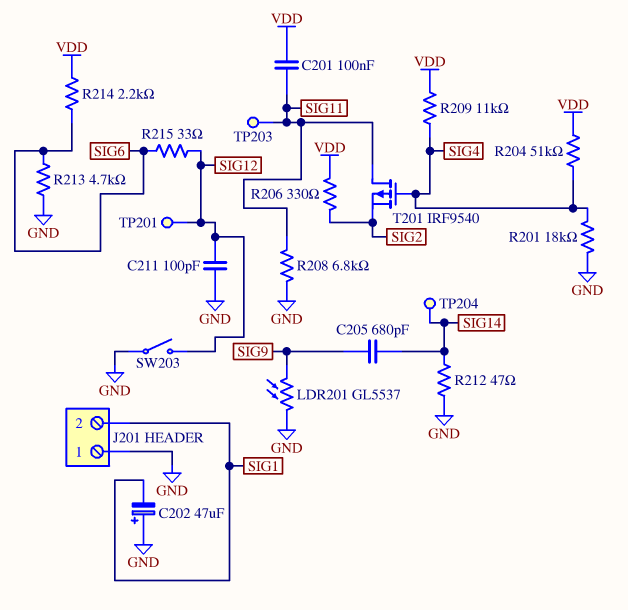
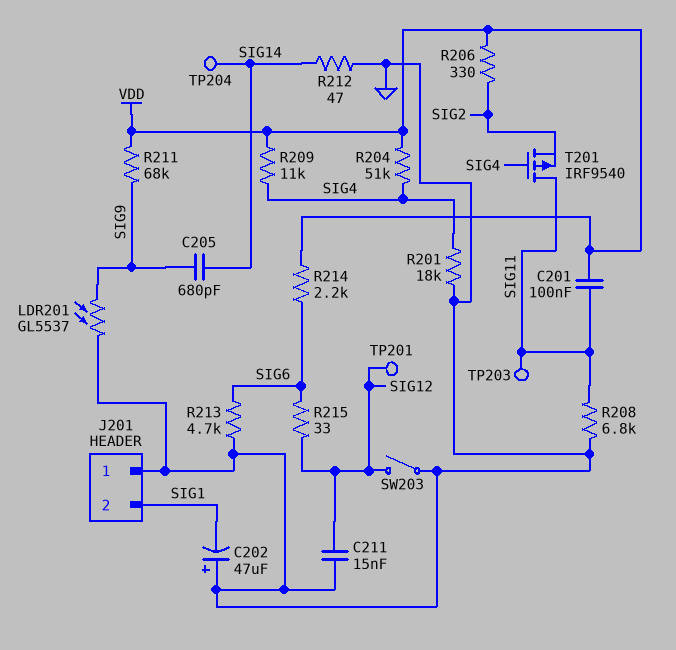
C211: 100pF (GND, SIG12) -> 15nF (GND, SIG12)
R211: none -> 68k (SIG9, VDD)

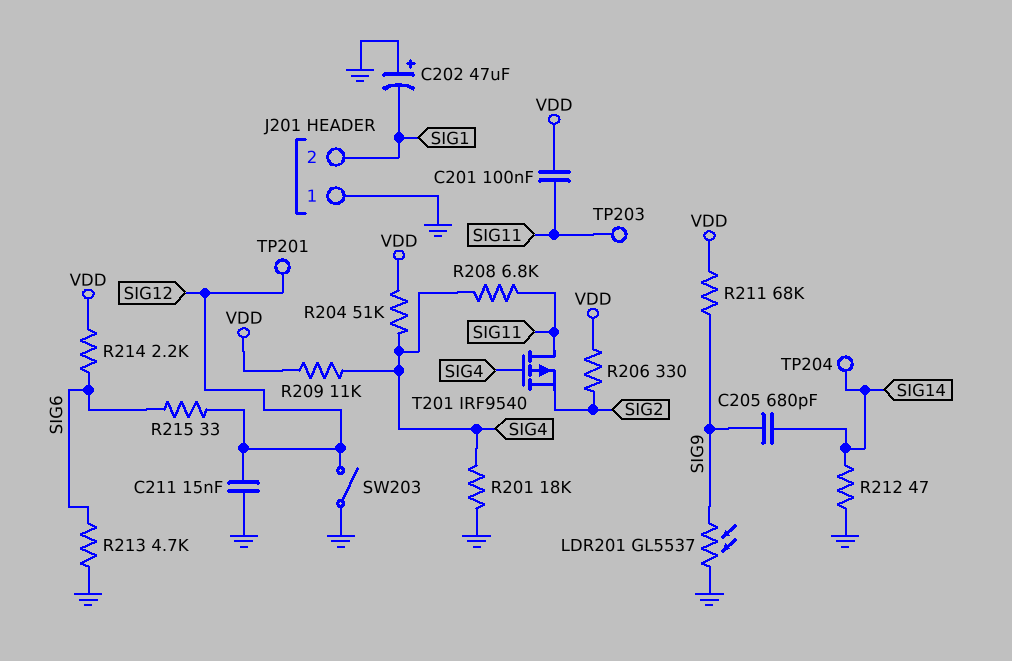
R208: 6.8k (GND, SIG11) -> 6.8k (SIG4, SIG11)

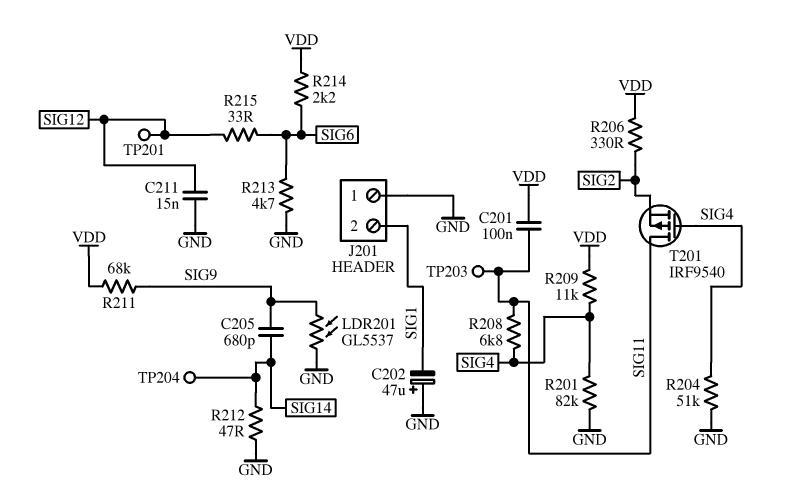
R201: 18k (GND, SIG4) -> 82k (GND, SIG4)
R204: 51k (SIG4, VDD) -> 51k (GND, SIG4)
SW203: switch (GND, SIG12) -> none

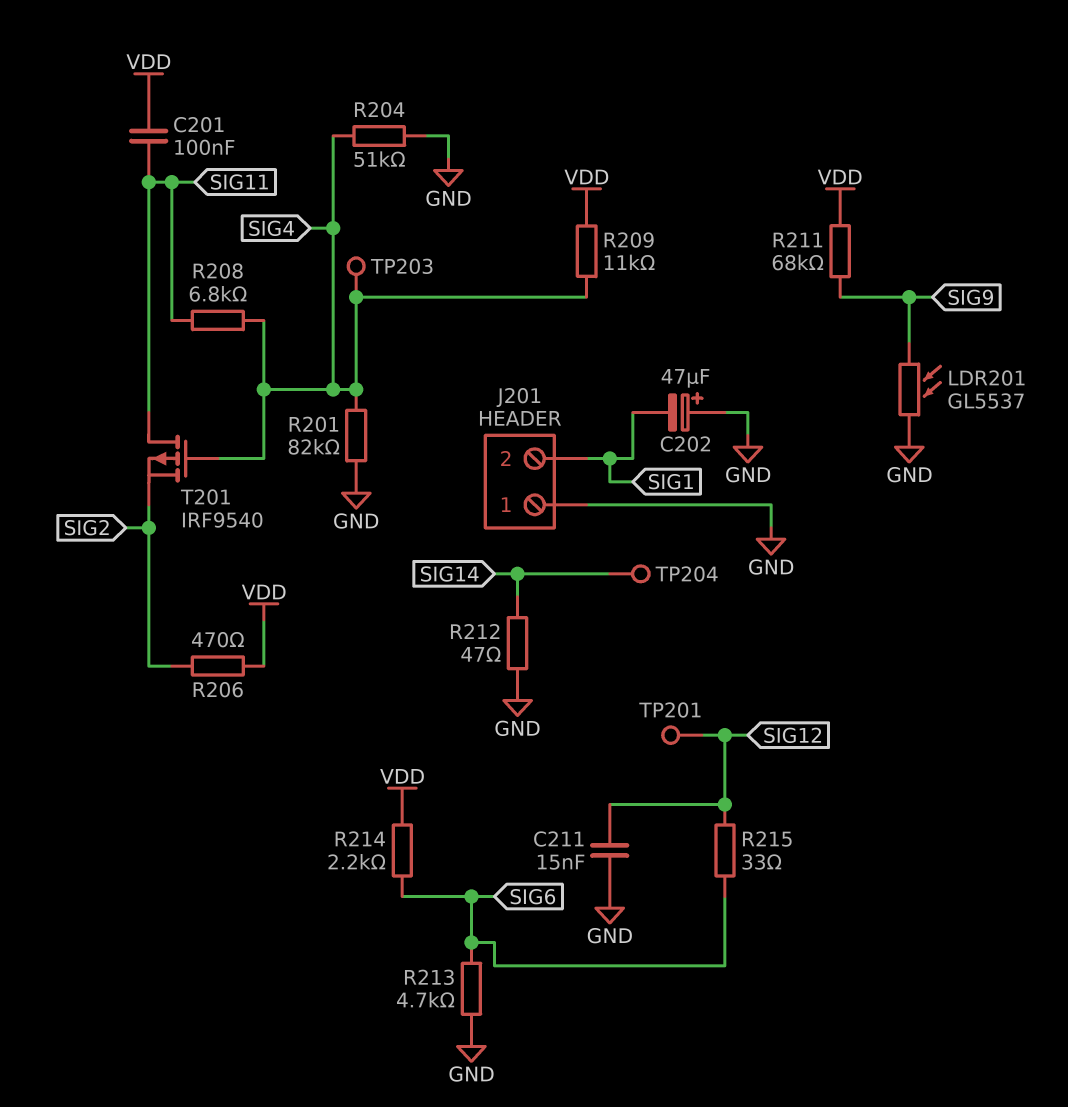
C205: 680pF (SIG9, SIG14) -> none
R206: 330 (SIG2, VDD) -> 470 (SIG2, VDD)
TP203: test point (SIG11) -> test point (SIG4)

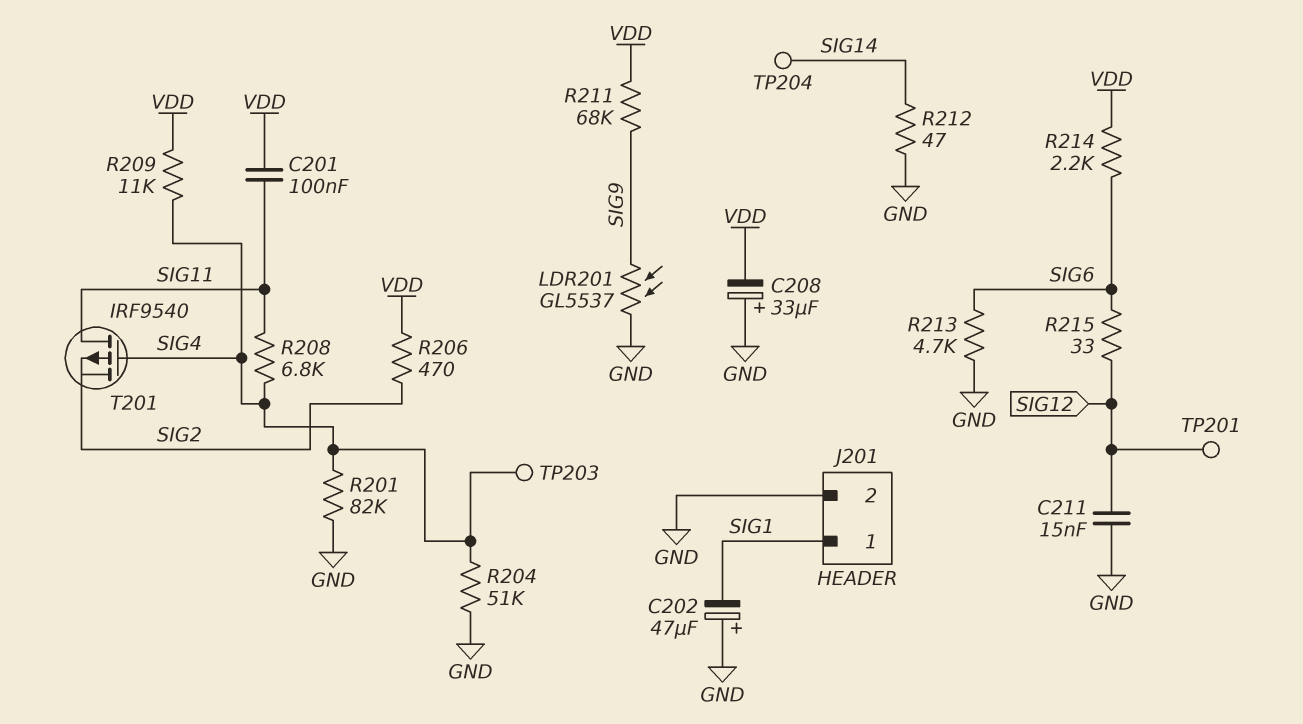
C208: none -> 33uF (plus GND, minus VDD)
J201 pin 1: GND -> SIG1
J201 pin 2: SIG1 -> GND

